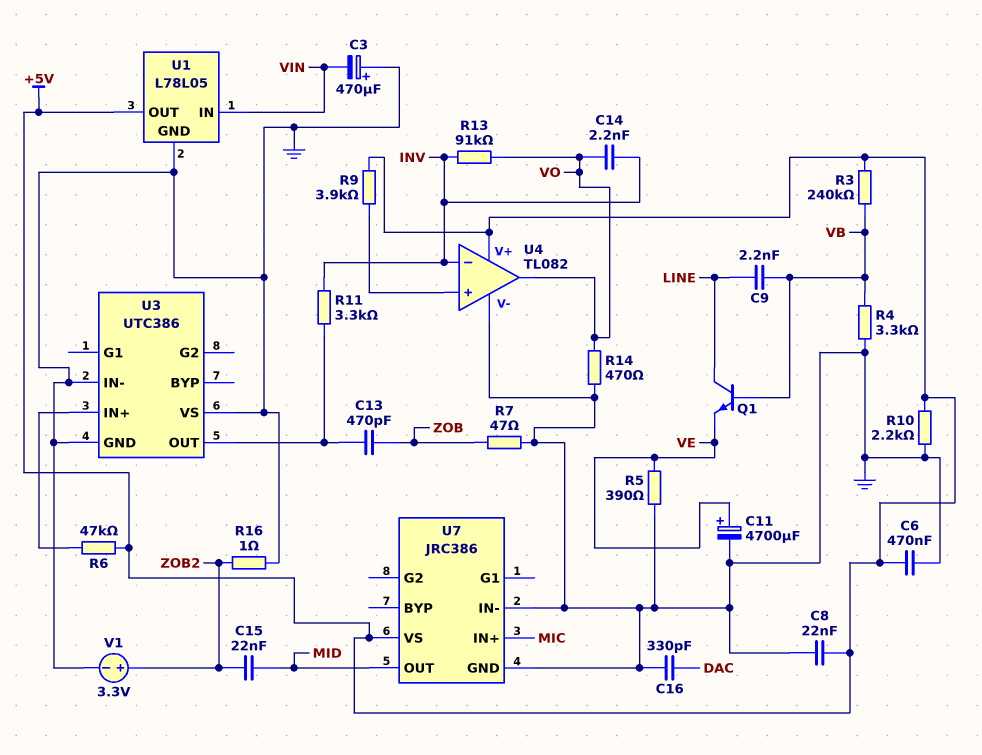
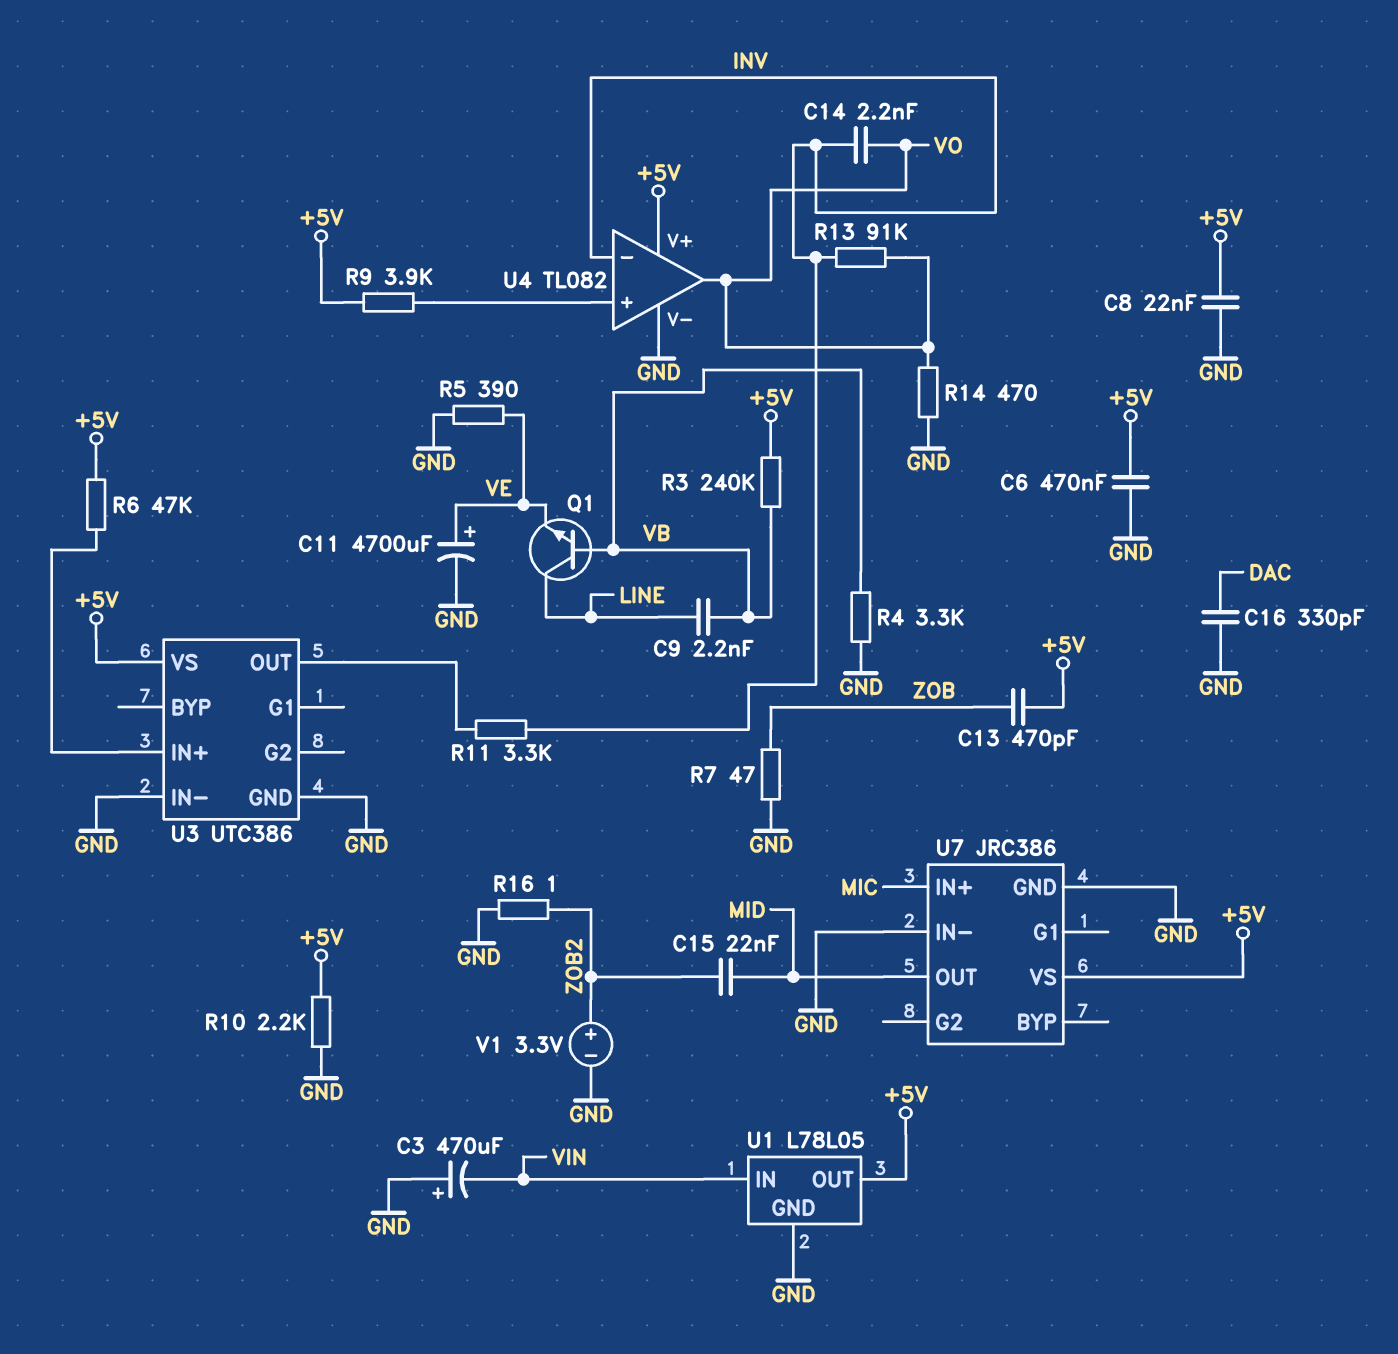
C13: 470pF (U3/OUT, ZOB) -> 470pF (+5V, ZOB)
U3 pin VS: GND -> +5V

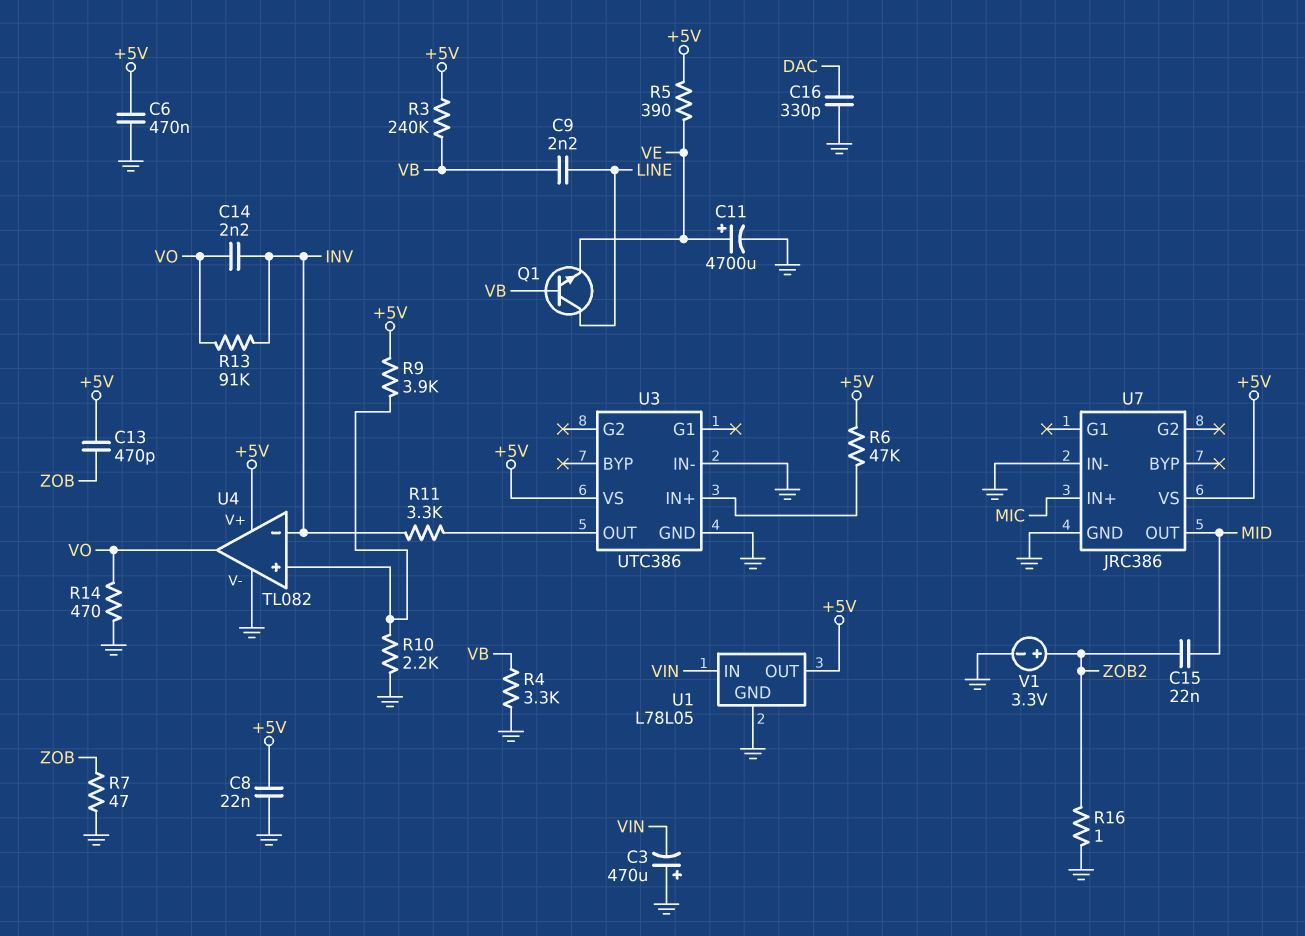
R5: 390 (GND, VE) -> 390 (+5V, VE)
R10: 2.2k (+5V, GND) -> 2.2k (GND, U4/in+)

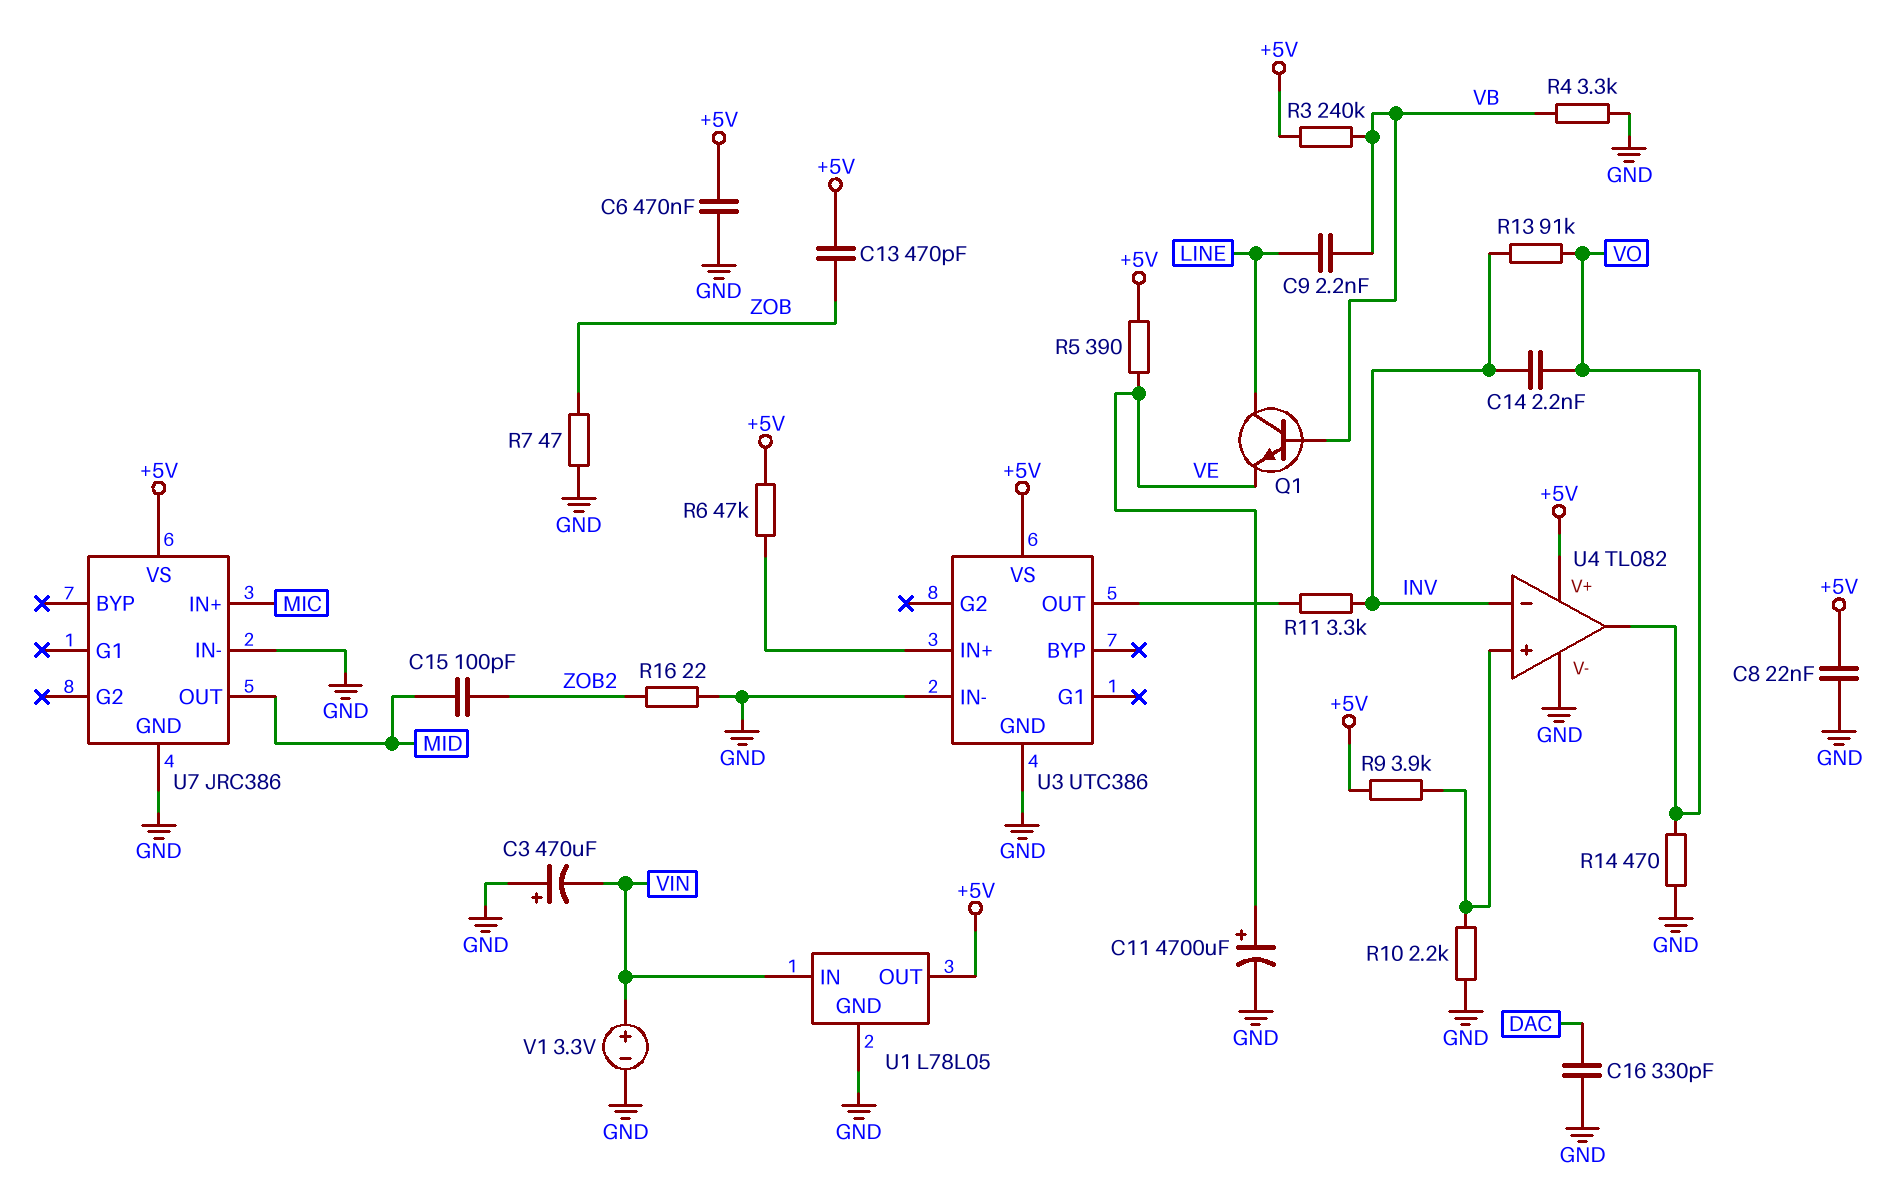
C15: 22nF (MID, ZOB2) -> 100pF (MID, ZOB2)
R16: 1 (GND, ZOB2) -> 22 (GND, ZOB2)
V1: 3.3V (plus ZOB2, minus GND) -> 3.3V (plus VIN, minus GND)

